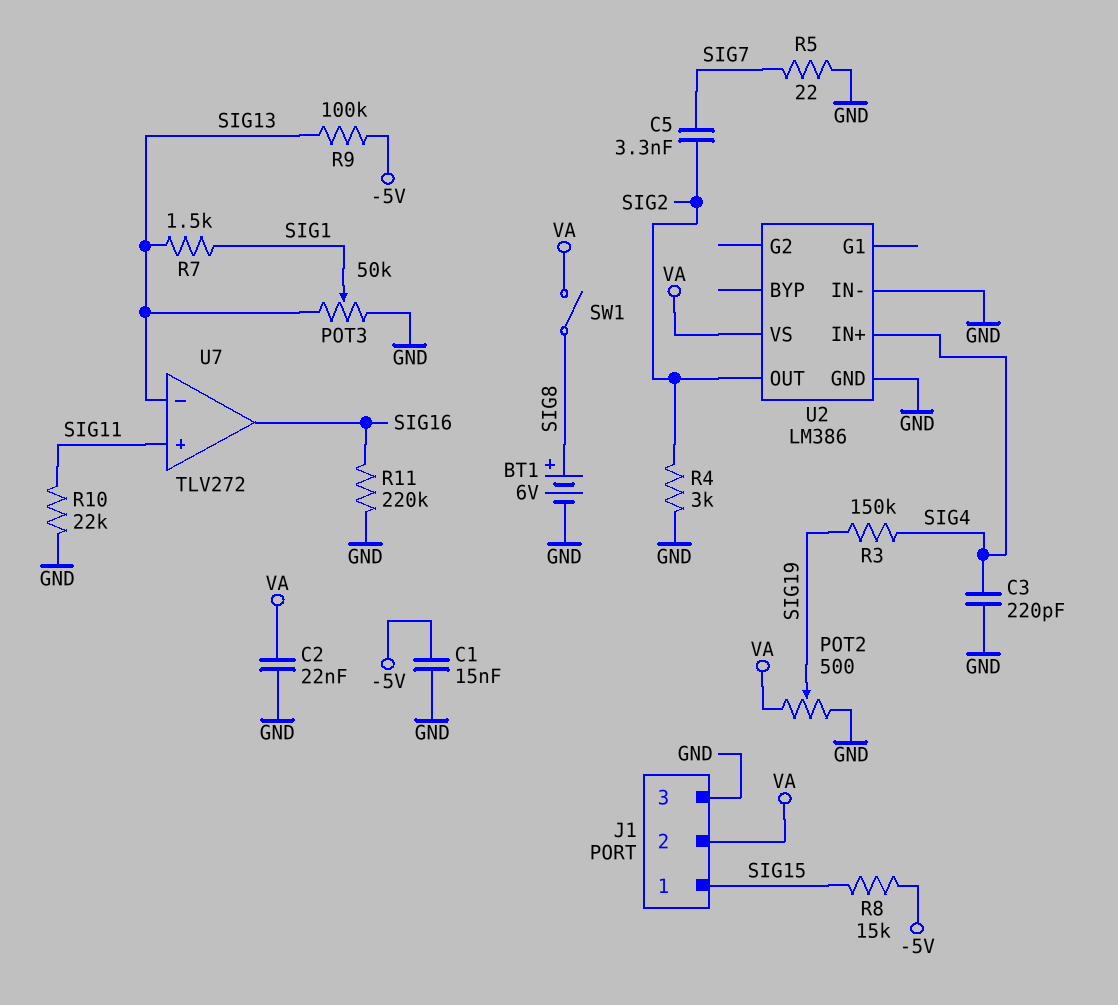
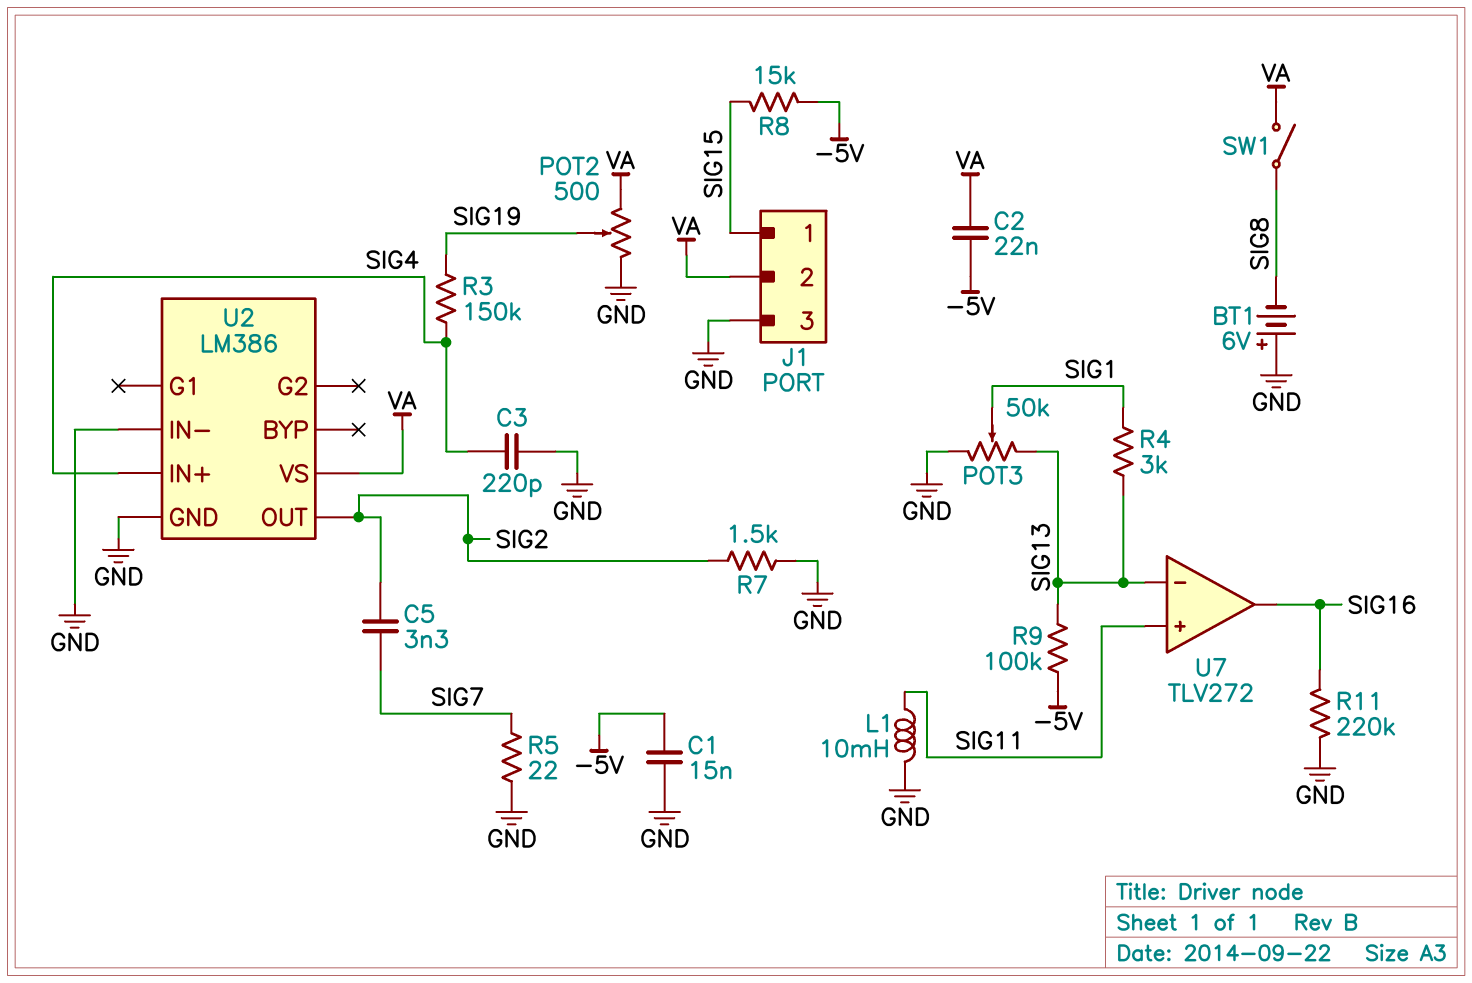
BT1: 6V (plus SIG8, minus GND) -> 6V (plus GND, minus SIG8)
C2: 22nF (GND, VA) -> 22nF (-5V, VA)
L1: none -> 10mH (GND, SIG11)
R4: 3k (GND, SIG2) -> 3k (SIG1, SIG13)
R7: 1.5k (SIG1, SIG13) -> 1.5k (GND, SIG2)
R10: 22k (GND, SIG11) -> none

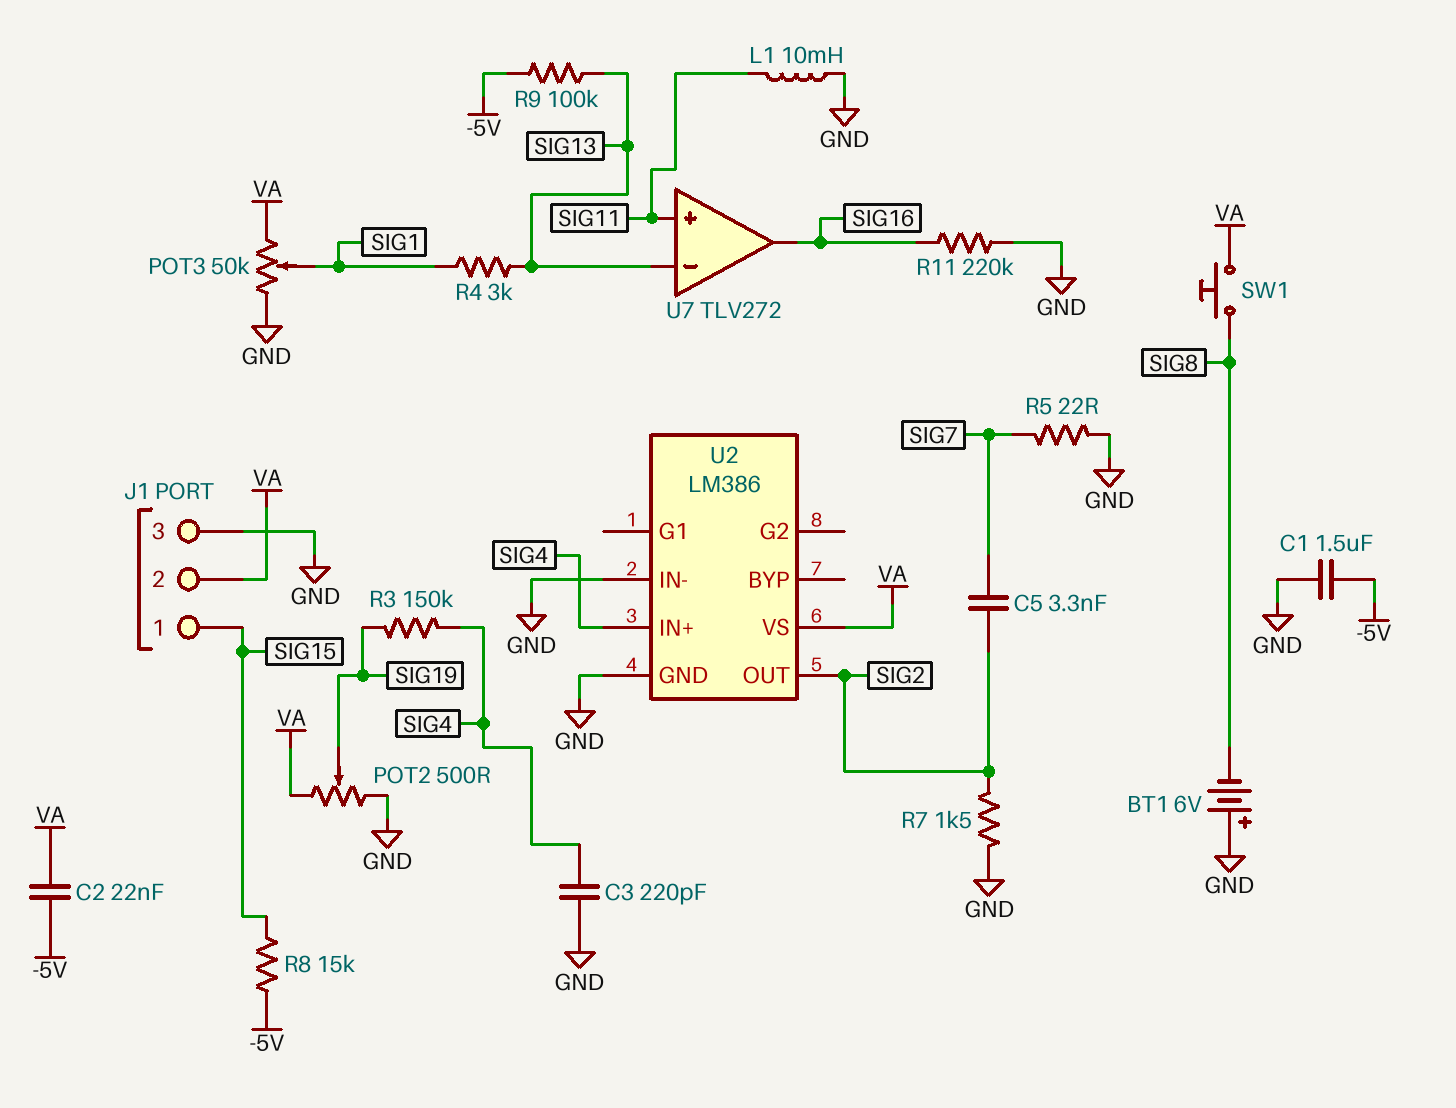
C1: 15nF (-5V, GND) -> 1.5uF (-5V, GND)
POT3: 50k (GND, SIG13, wiper SIG1) -> 50k (GND, VA, wiper SIG1)
SW1: switch (SIG8, VA) -> button (SIG8, VA)

